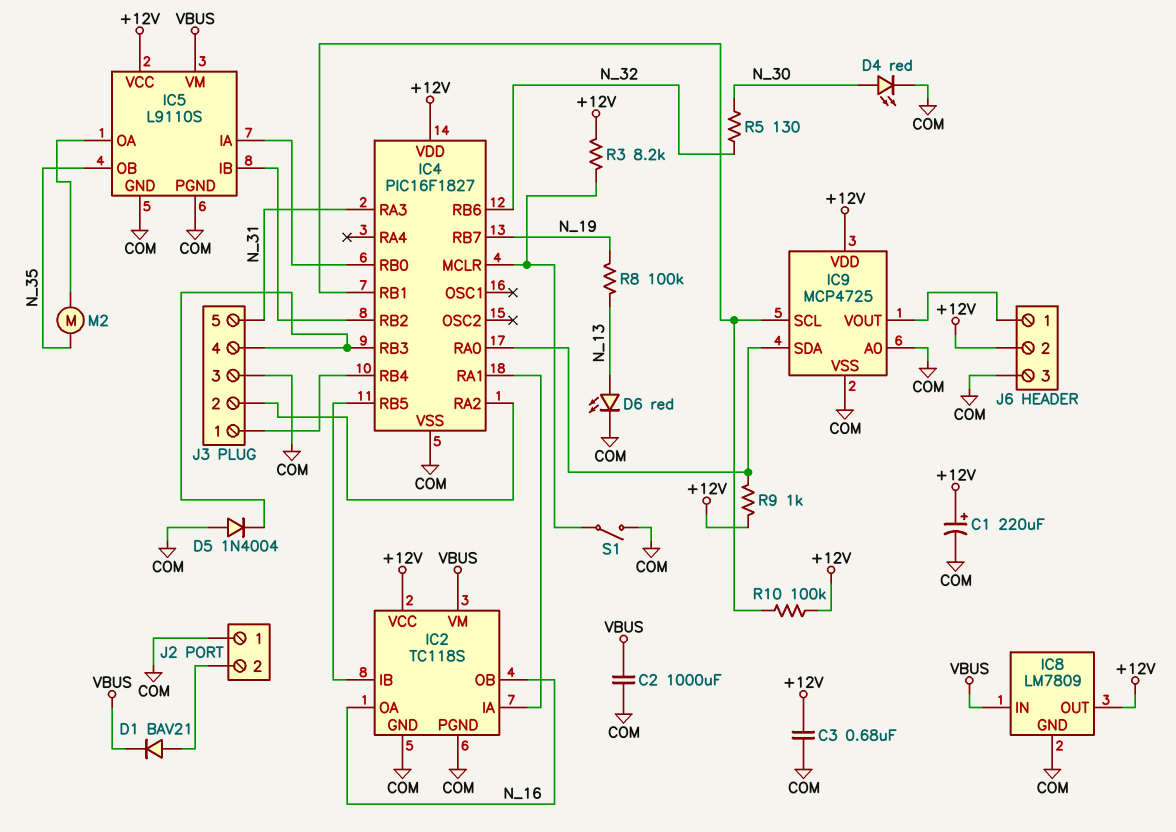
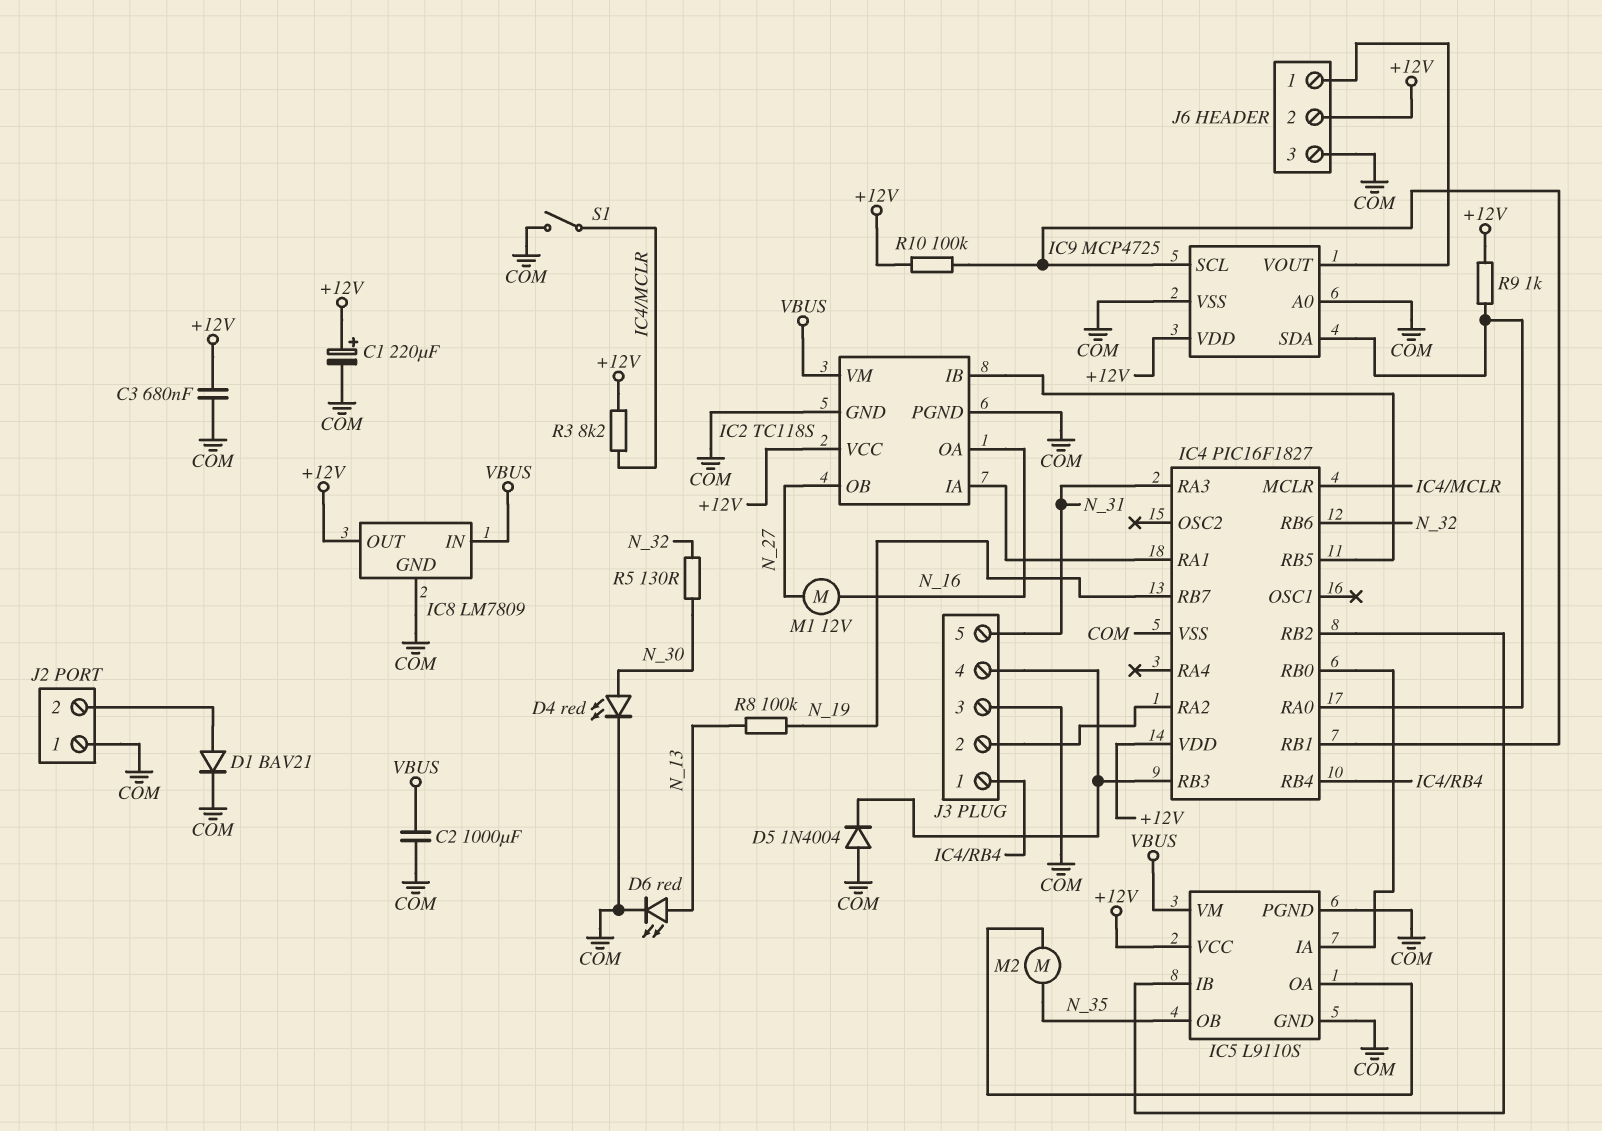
D1: diode BAV21 (A J2/2, K VBUS) -> diode BAV21 (A J2/2, K COM)
IC2 pin OB: N_16 -> N_27
M1: none -> motor 12V (N_16, N_27)

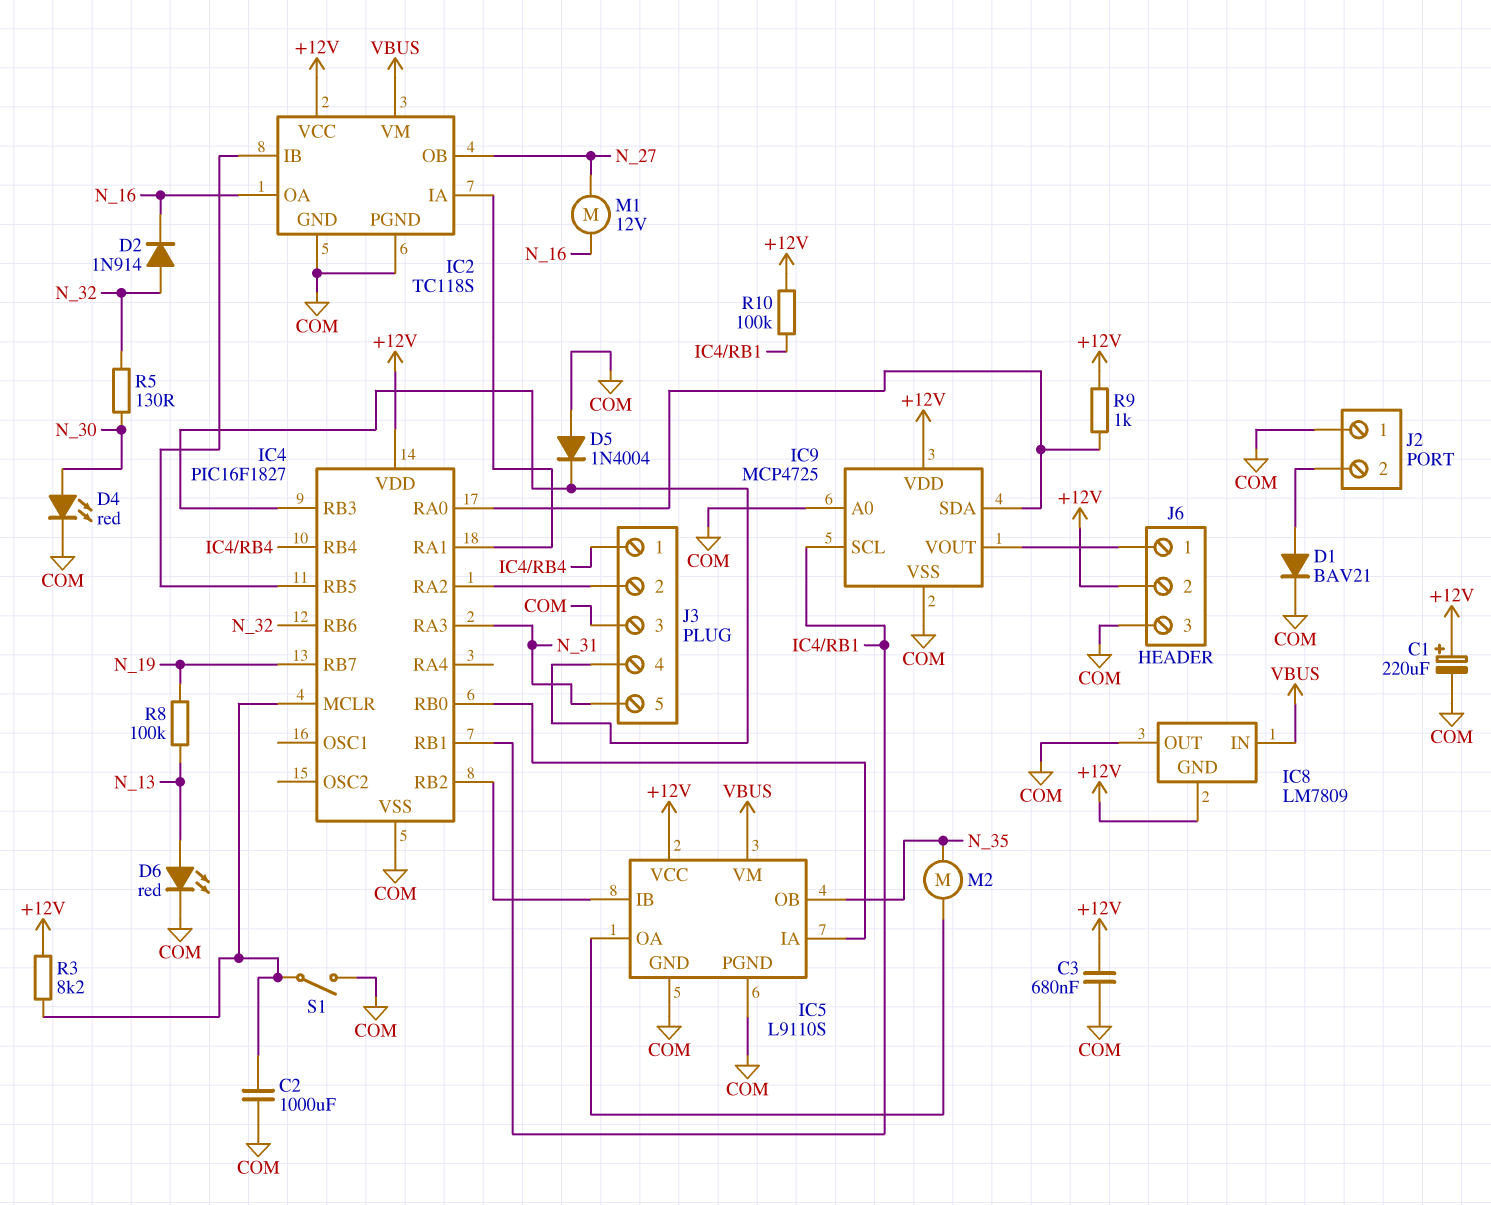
C2: 1000uF (COM, VBUS) -> 1000uF (COM, IC4/MCLR)
D2: none -> diode 1N914 (A N_32, K N_16)
IC8 pin GND: COM -> +12V
IC8 pin OUT: +12V -> COM

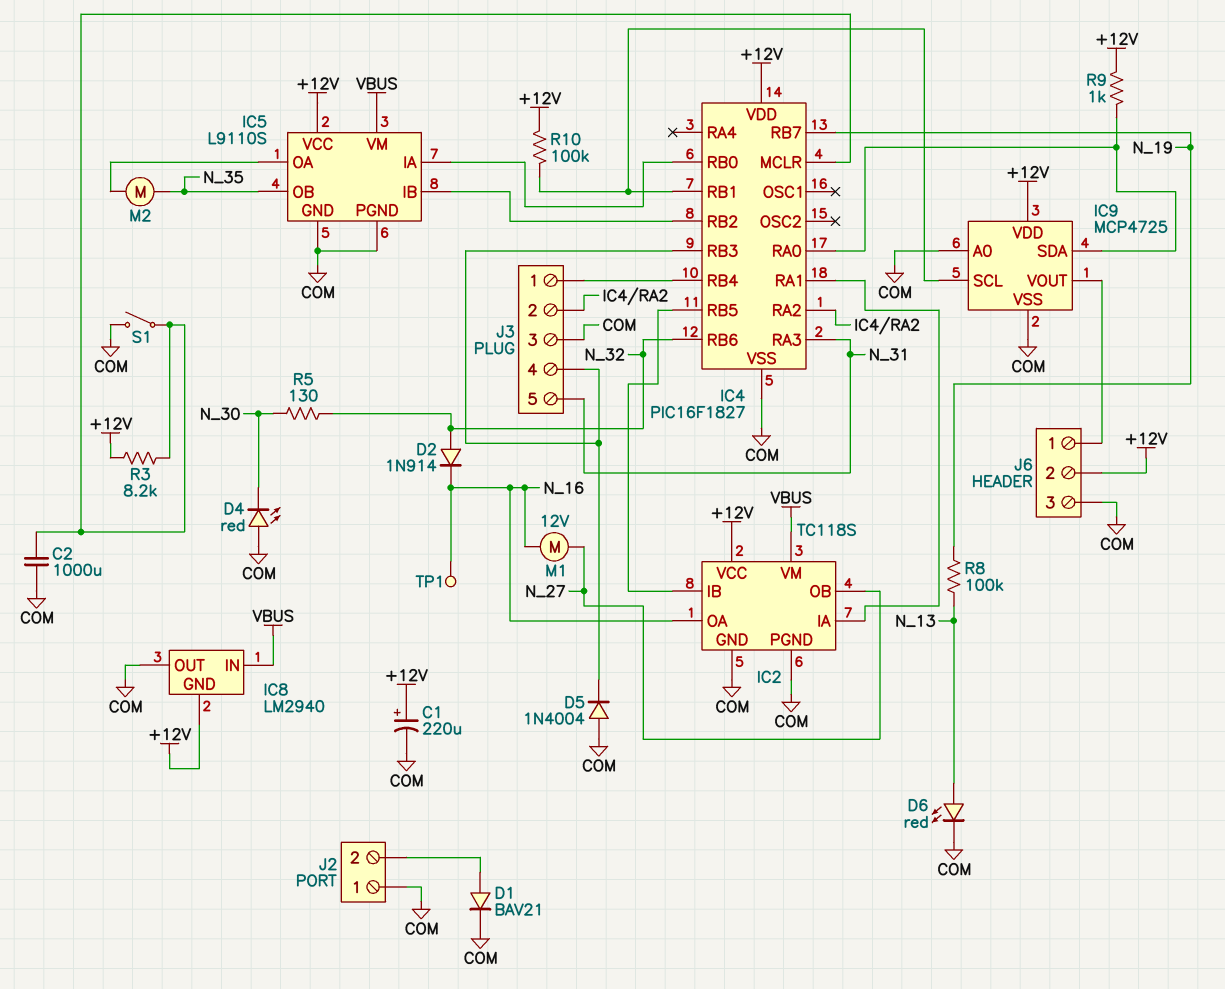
C3: 680nF (+12V, COM) -> none
D4: LED red (A N_30, K COM) -> LED red (A COM, K N_30)
IC8: LM7809 -> LM2940
TP1: none -> test point (N_16)

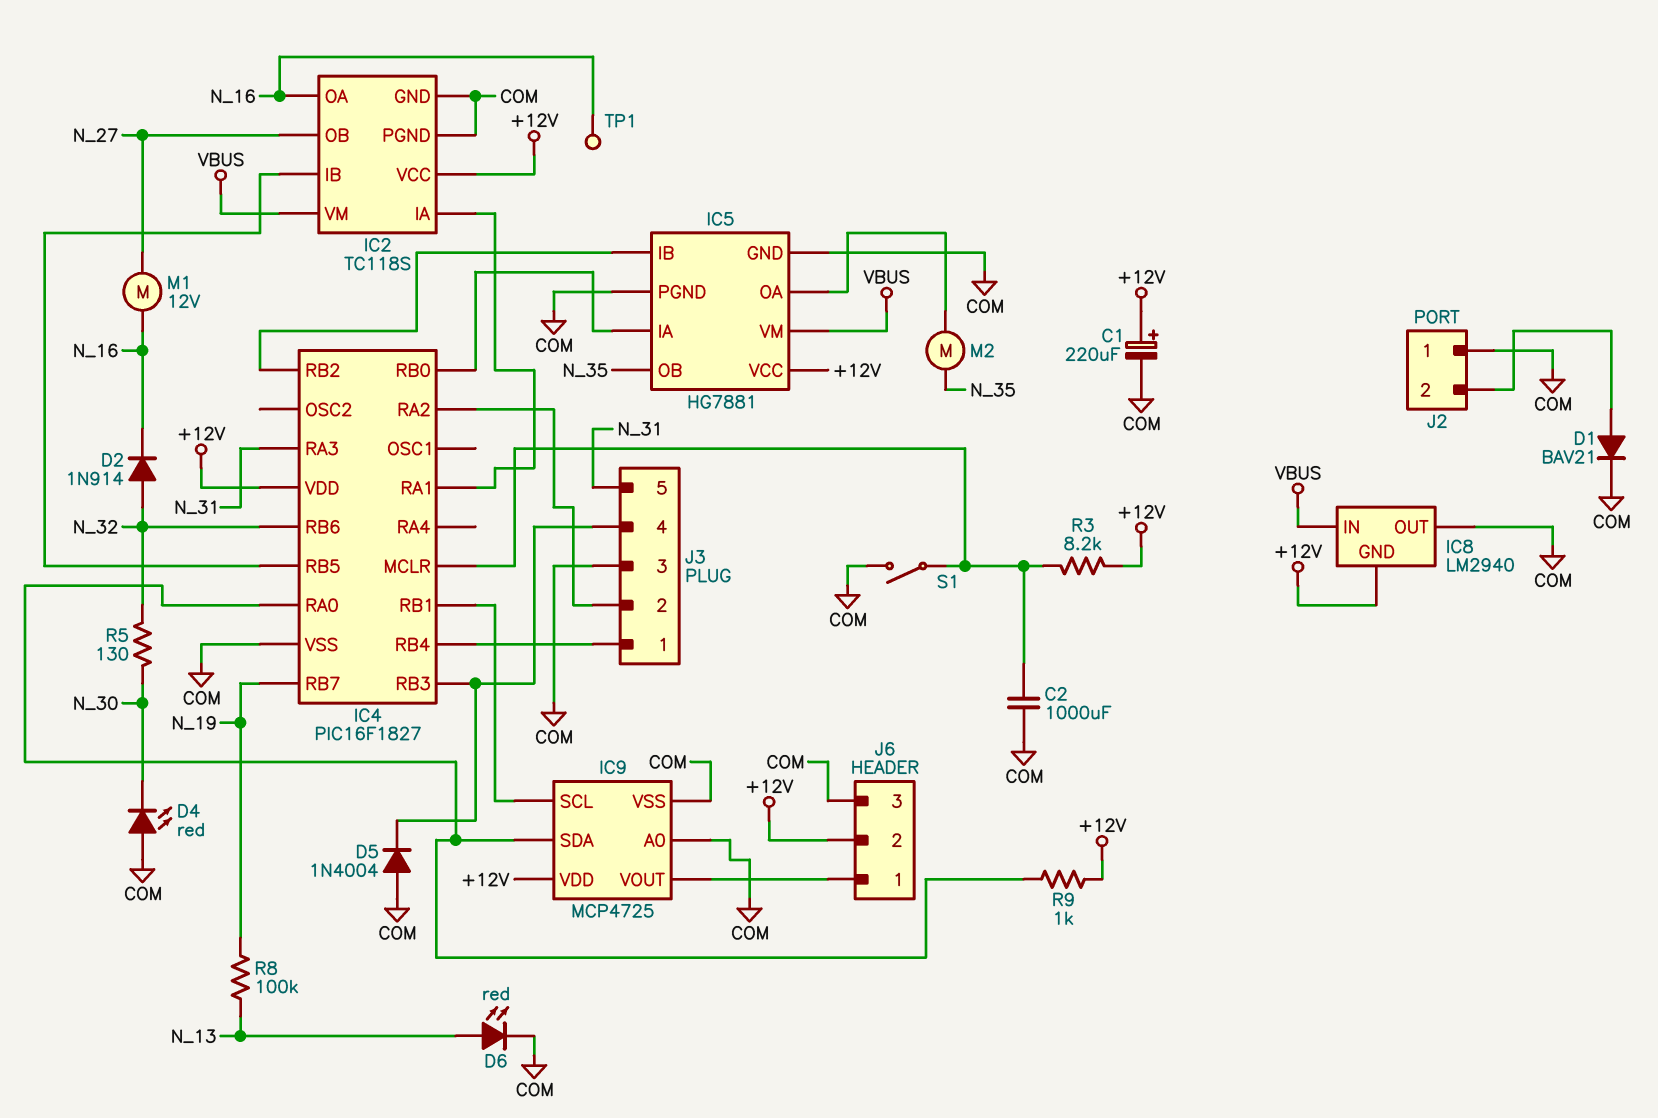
IC5: L9110S -> HG7881
R10: 100k (+12V, IC4/RB1) -> none

